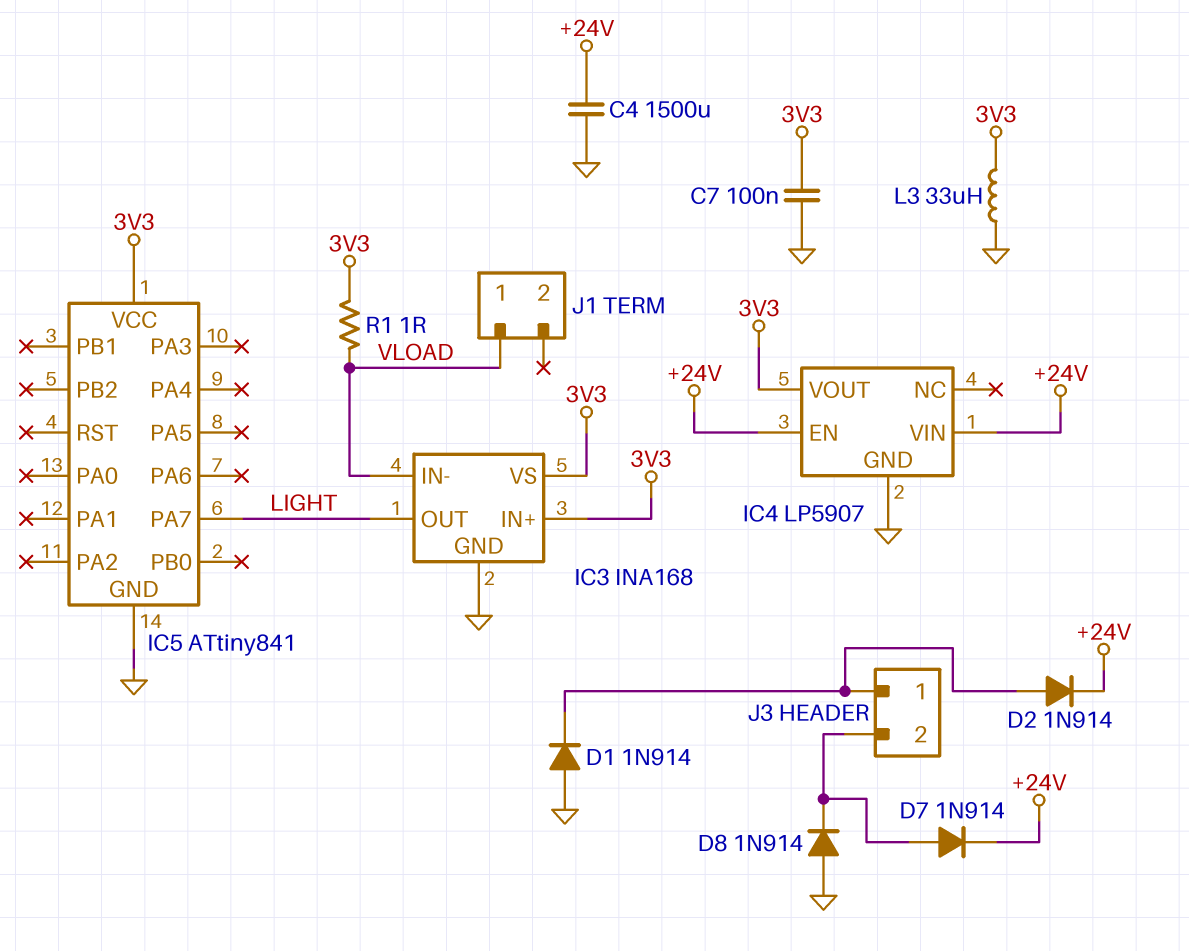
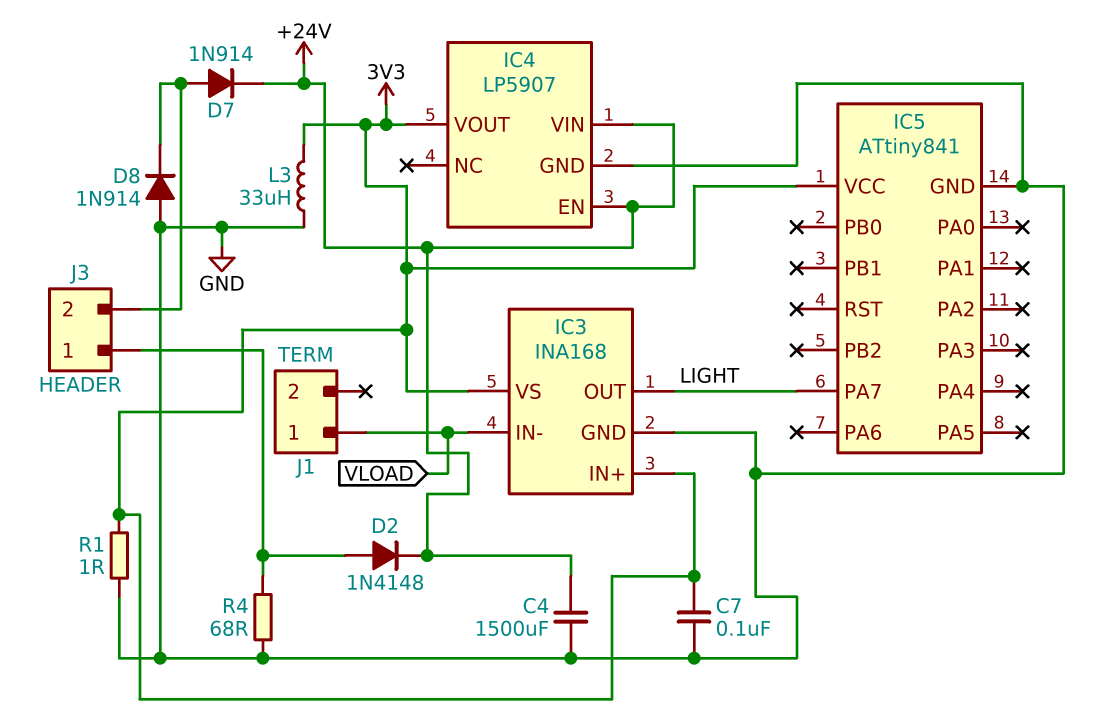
D1: diode 1N914 (A GND, K J3/1) -> none
D2: diode 1N914 (A J3/1, K +24V) -> diode 1N4148 (A J3/1, K +24V)
R1: 1 (3V3, VLOAD) -> 1 (3V3, GND)
R4: none -> 68 (GND, J3/1)

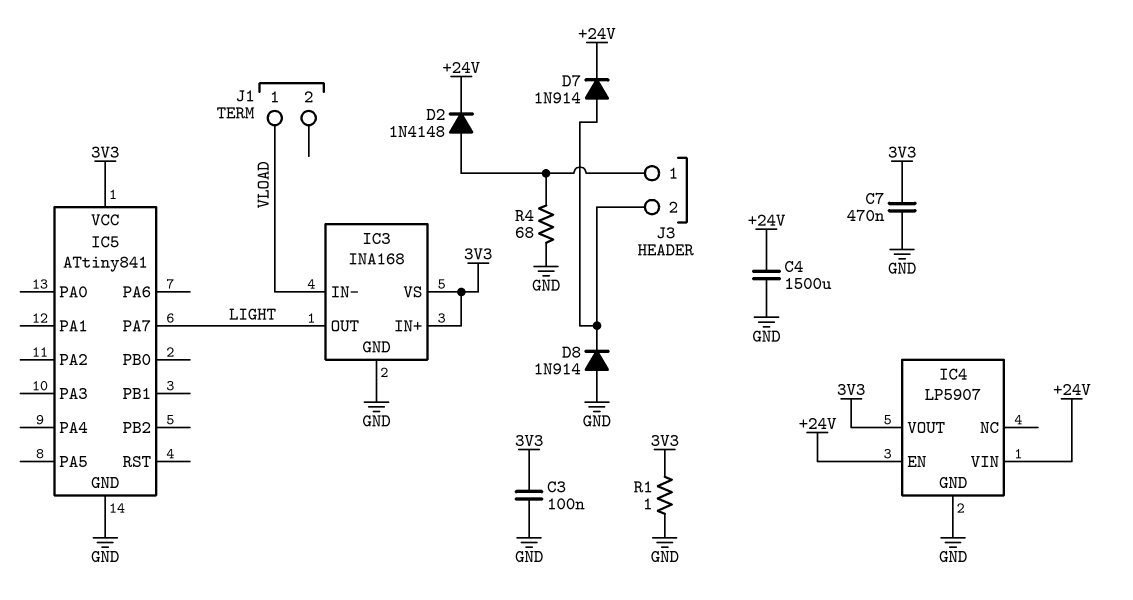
C3: none -> 100nF (3V3, GND)
C7: 100nF (3V3, GND) -> 470nF (3V3, GND)
L3: 33uH (3V3, GND) -> none

